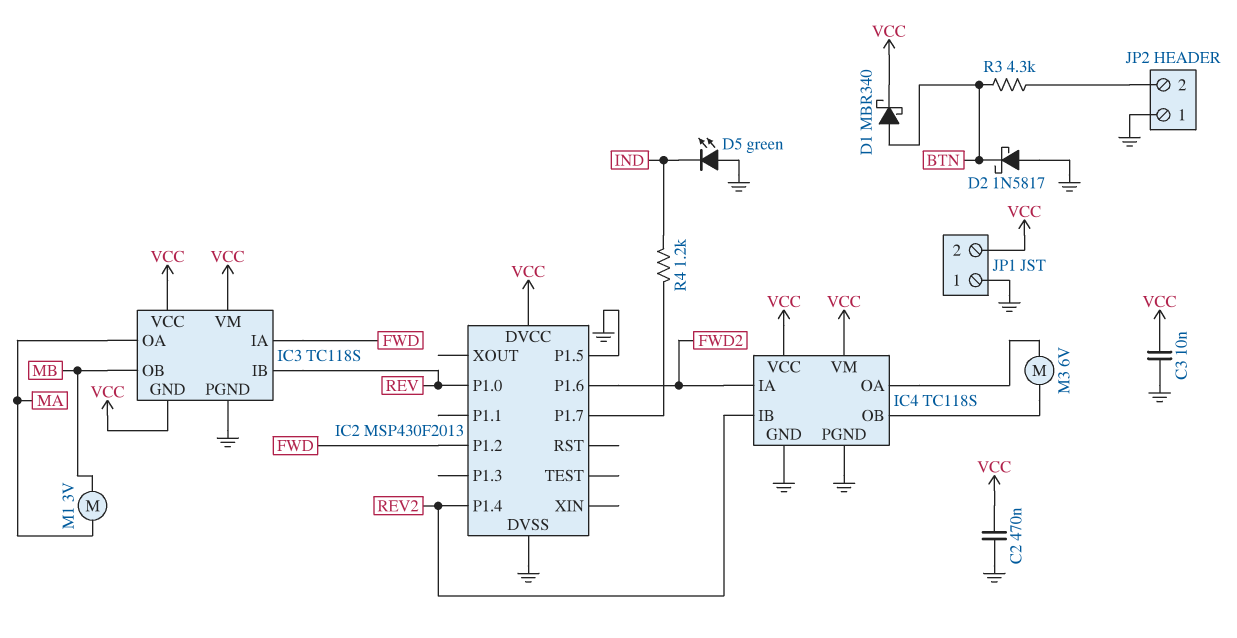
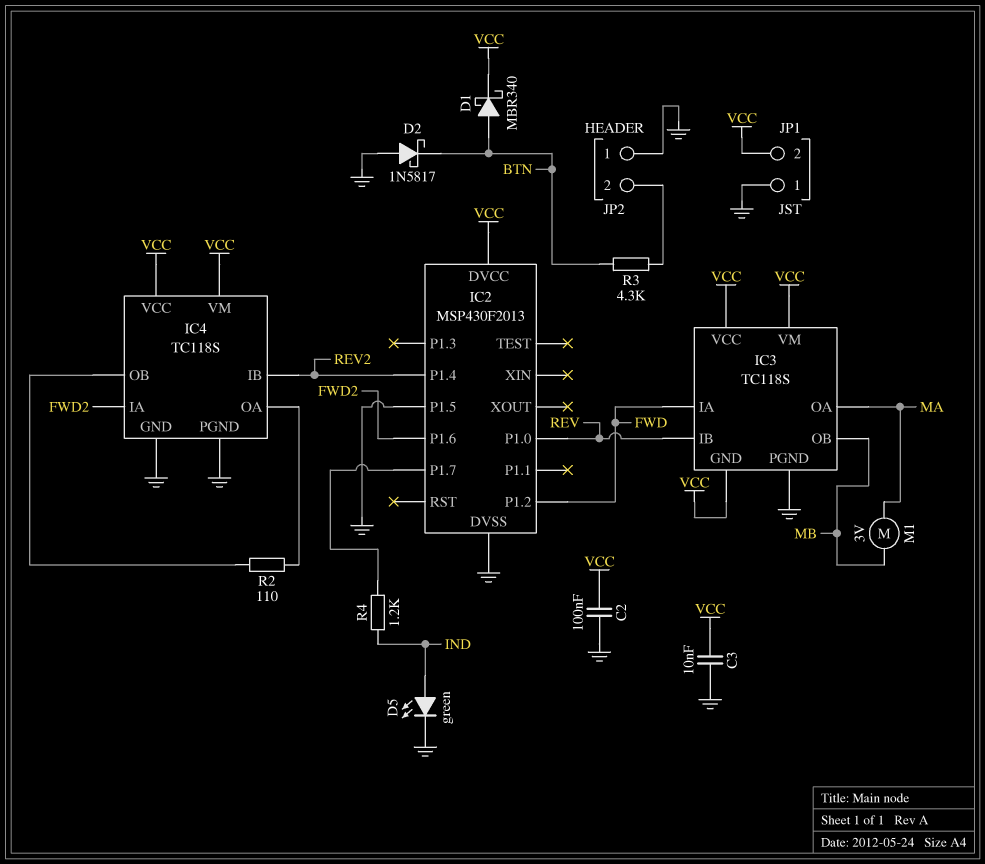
C2: 470nF (GND, VCC) -> 100nF (GND, VCC)
D5: LED green (A GND, K IND) -> LED green (A IND, K GND)
M3: motor 6V (IC4/OA, IC4/OB) -> none
R2: none -> 110 (IC4/OA, IC4/OB)

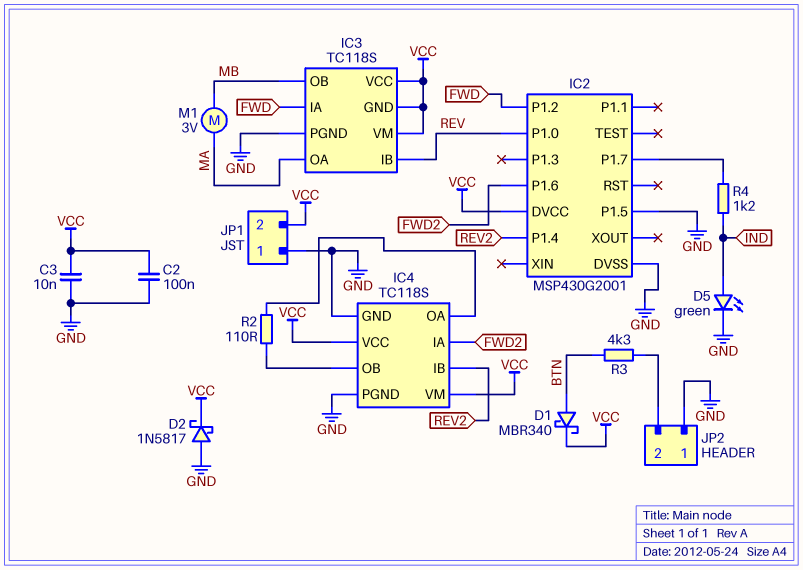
D2: schottky 1N5817 (A GND, K BTN) -> schottky 1N5817 (A GND, K VCC)
IC2: MSP430F2013 -> MSP430G2001

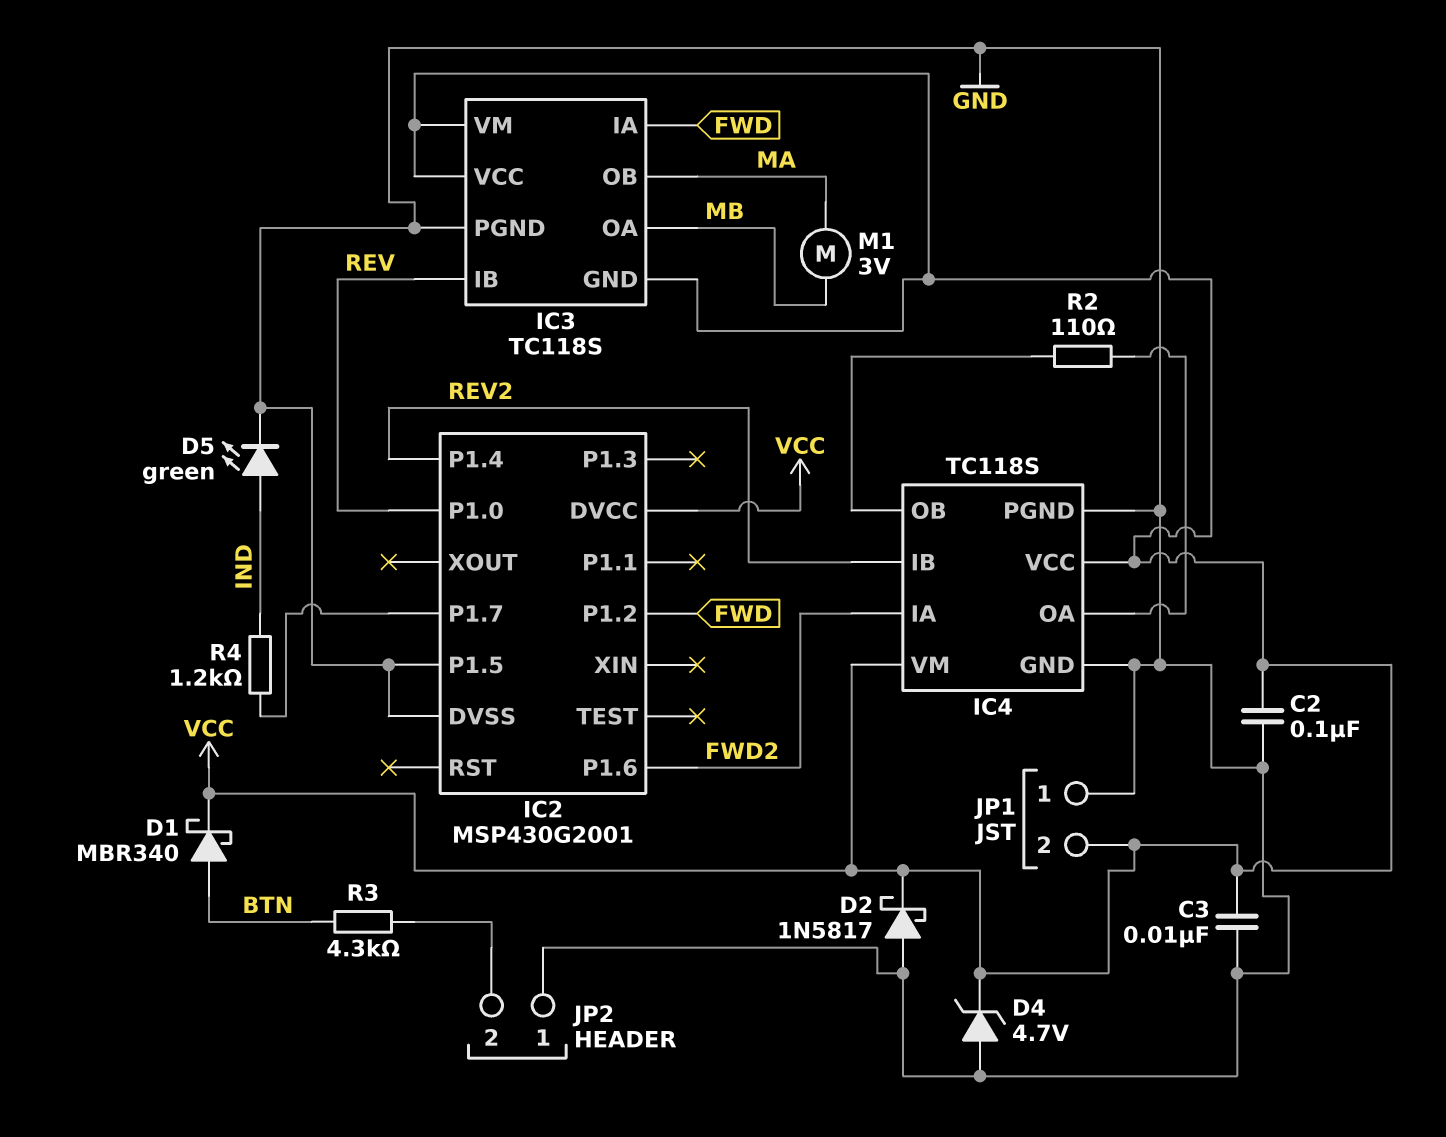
D4: none -> zener 4.7V (A GND, K VCC)
IC3 pin OA: MA -> MB
IC3 pin OB: MB -> MA

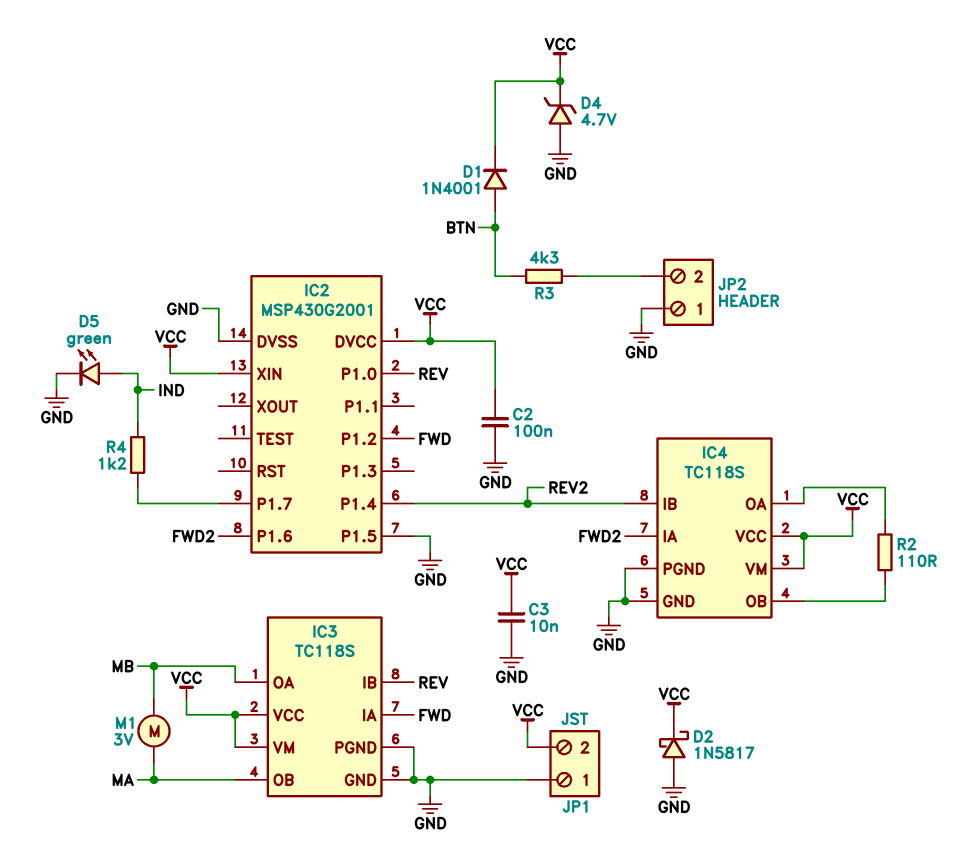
D1: schottky MBR340 (A BTN, K VCC) -> diode 1N4001 (A BTN, K VCC)
IC2 pin XIN: none -> VCC
IC3 pin GND: VCC -> GND

